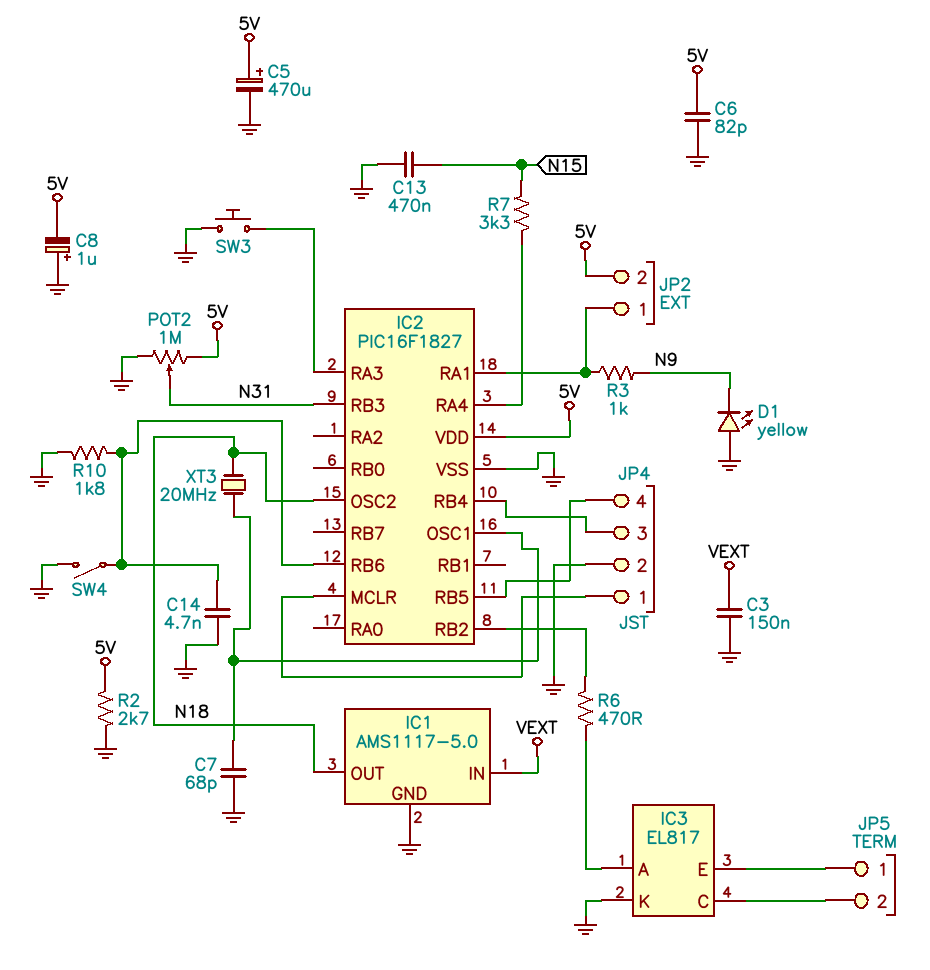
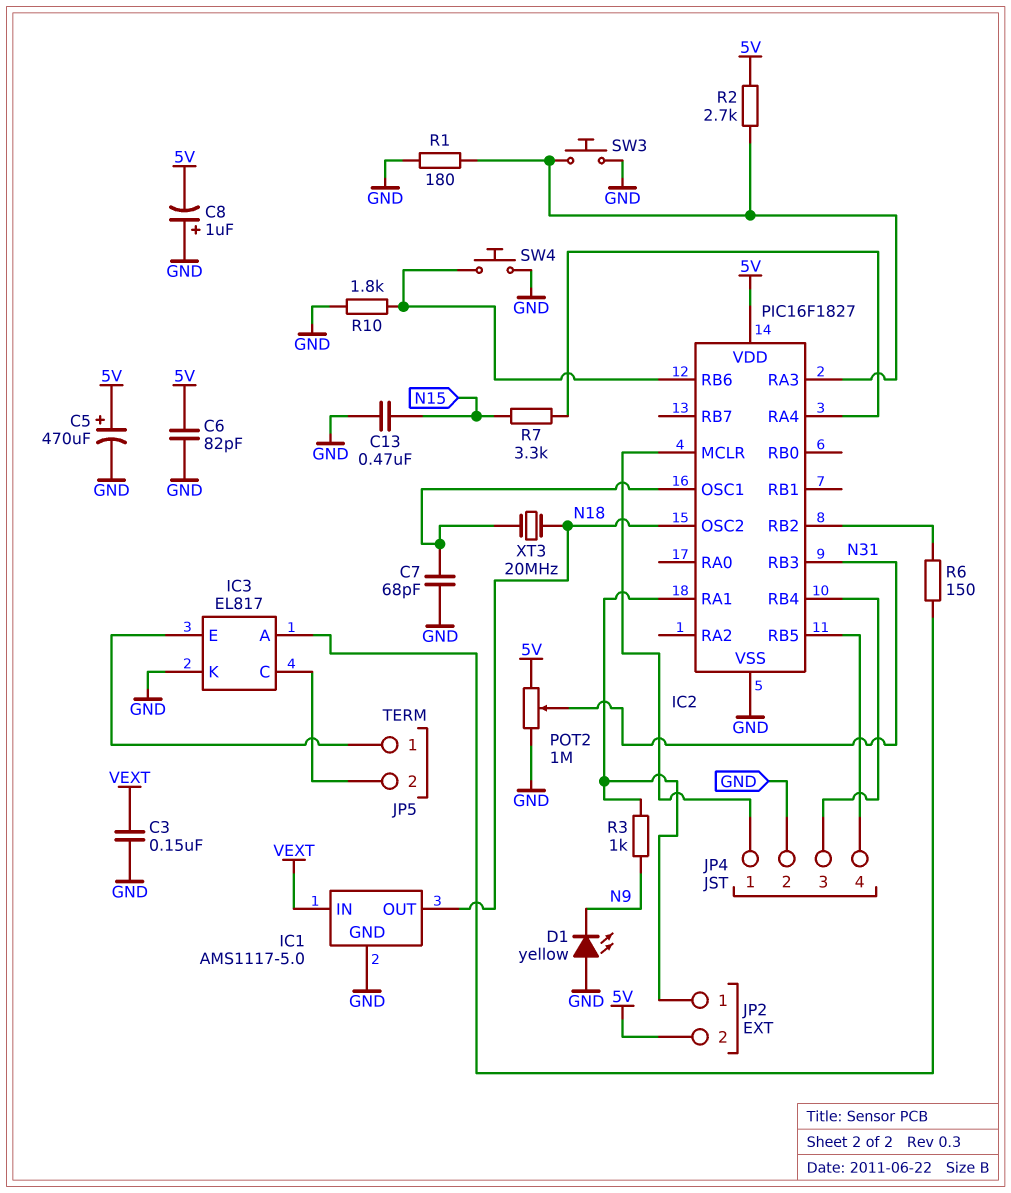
C14: 4.7nF (GND, IC2/RB6) -> none
R1: none -> 180 (GND, IC2/RA3)
R2: 2.7k (5V, GND) -> 2.7k (5V, IC2/RA3)
R6: 470 (IC2/RB2, IC3/A) -> 150 (IC2/RB2, IC3/A)
SW4: switch (GND, IC2/RB6) -> button (GND, IC2/RB6)

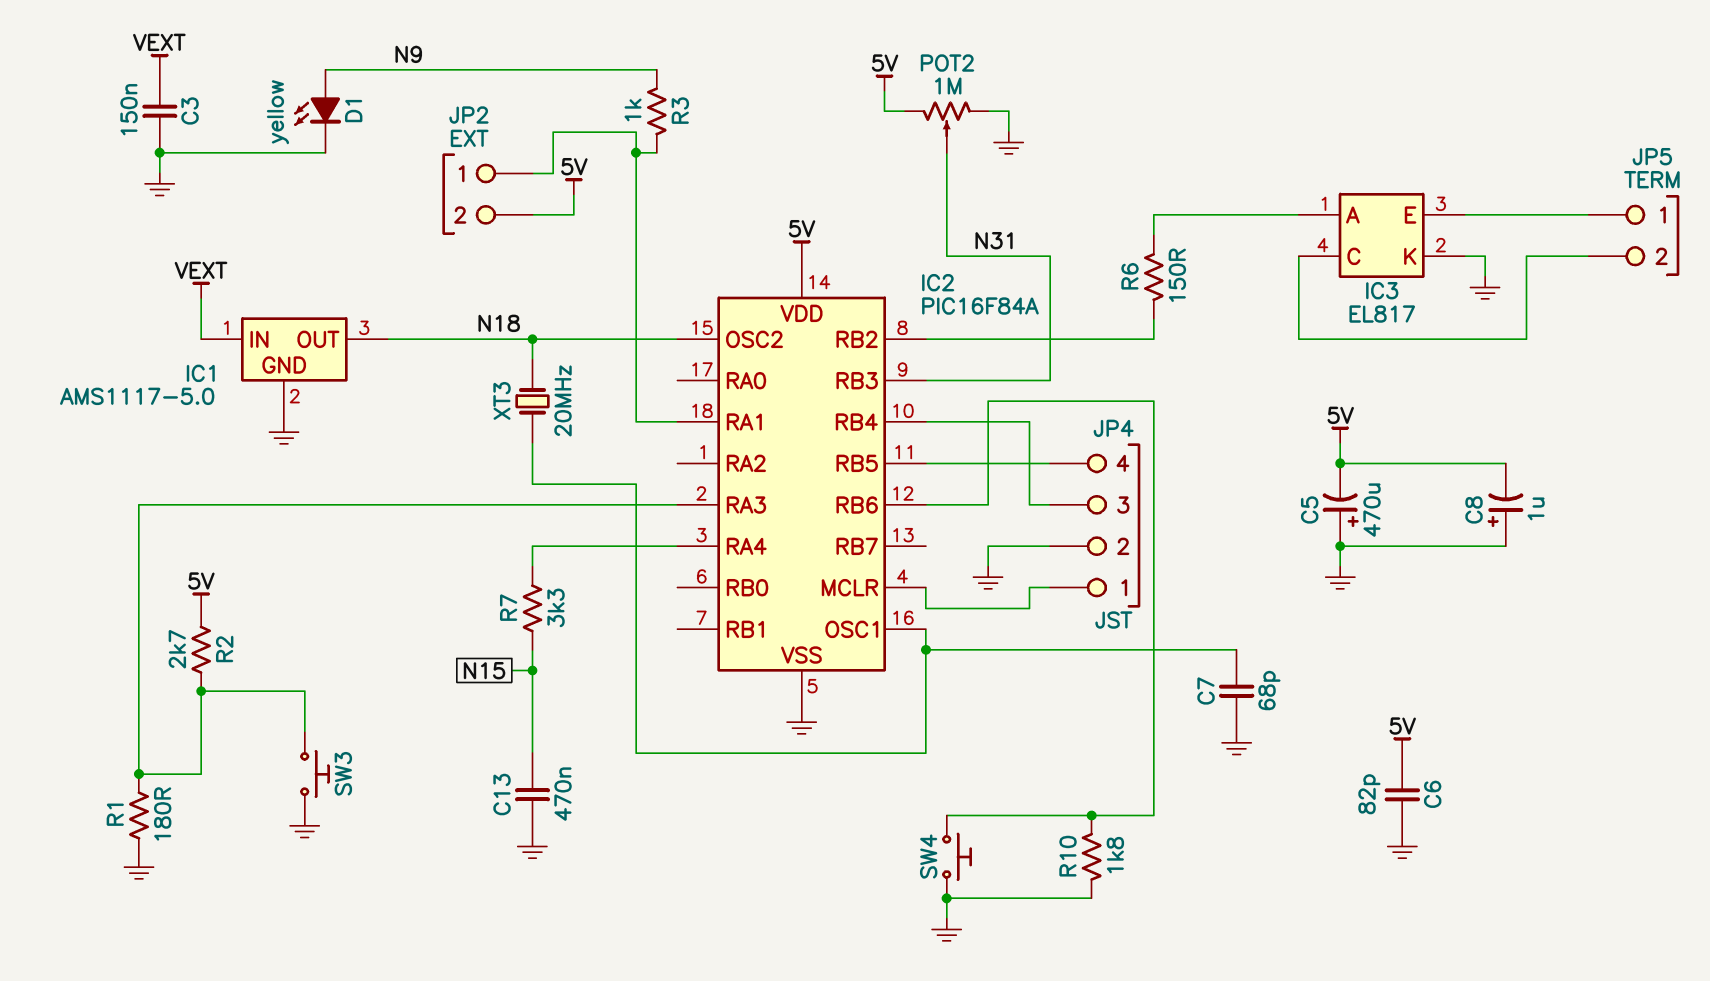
C5: 470uF (plus 5V, minus GND) -> 470uF (plus GND, minus 5V)
D1: LED yellow (A GND, K N9) -> LED yellow (A N9, K GND)
IC2: PIC16F1827 -> PIC16F84A

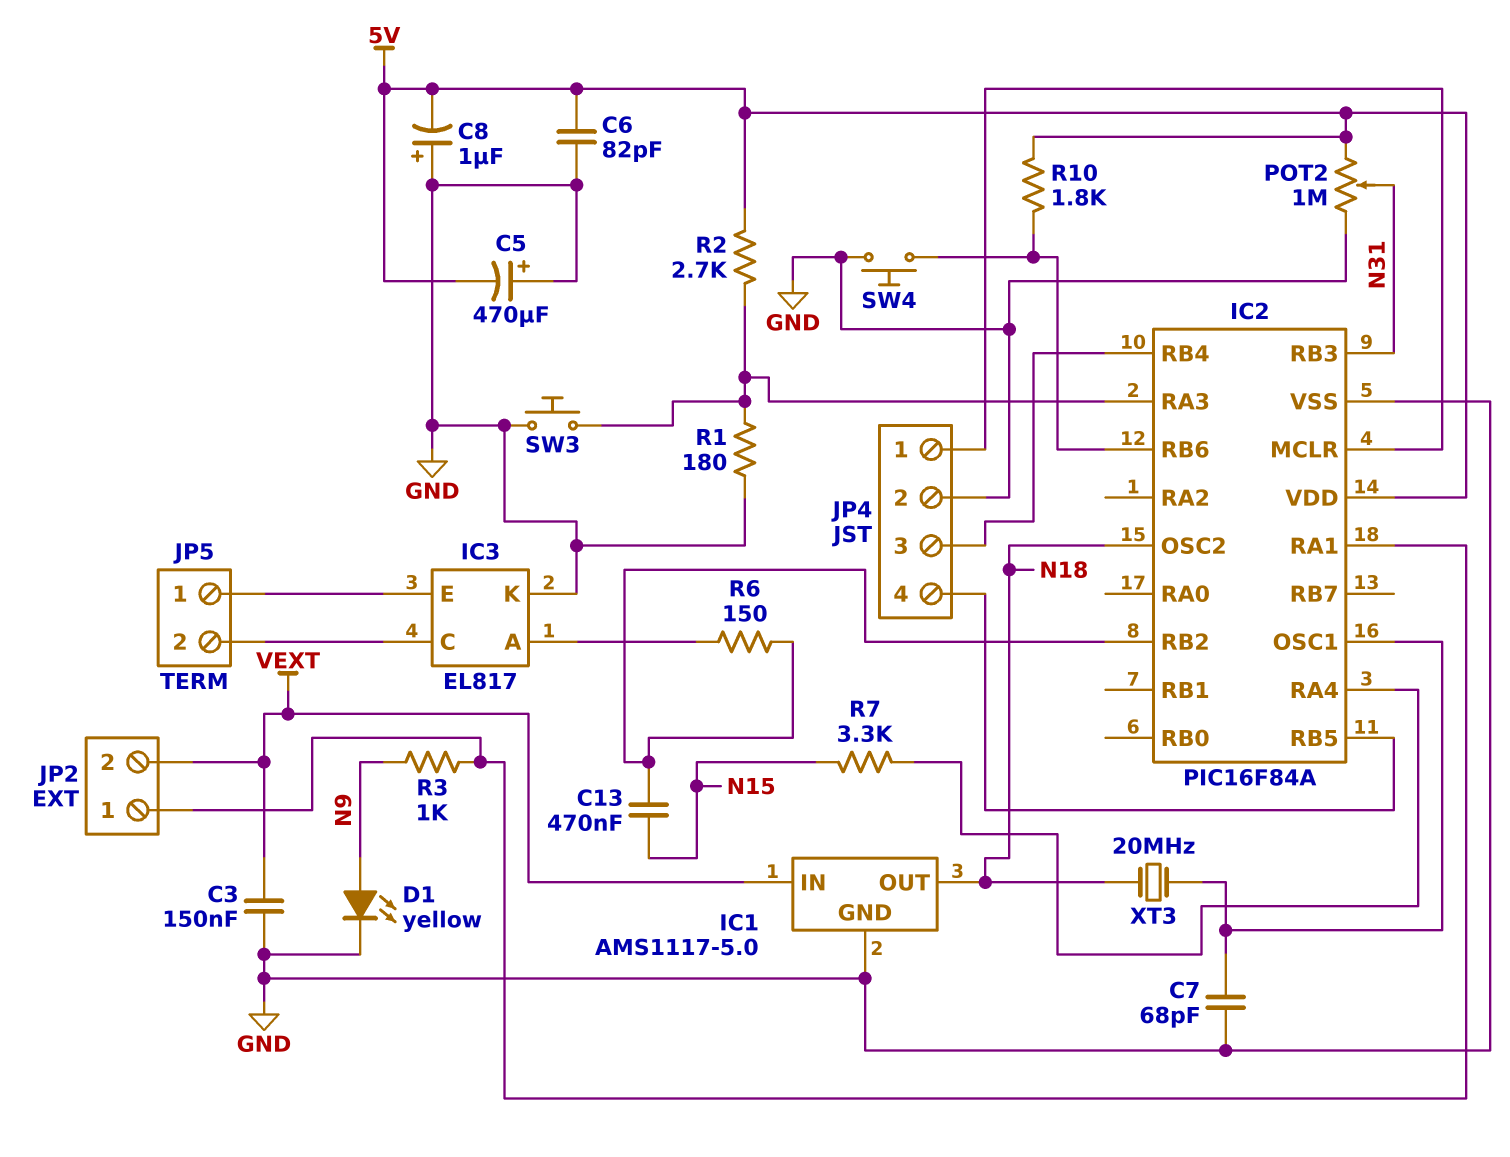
C13: 470nF (GND, N15) -> 470nF (IC2/RB2, N15)
JP2 pin 2: 5V -> VEXT
R10: 1.8k (GND, IC2/RB6) -> 1.8k (5V, IC2/RB6)

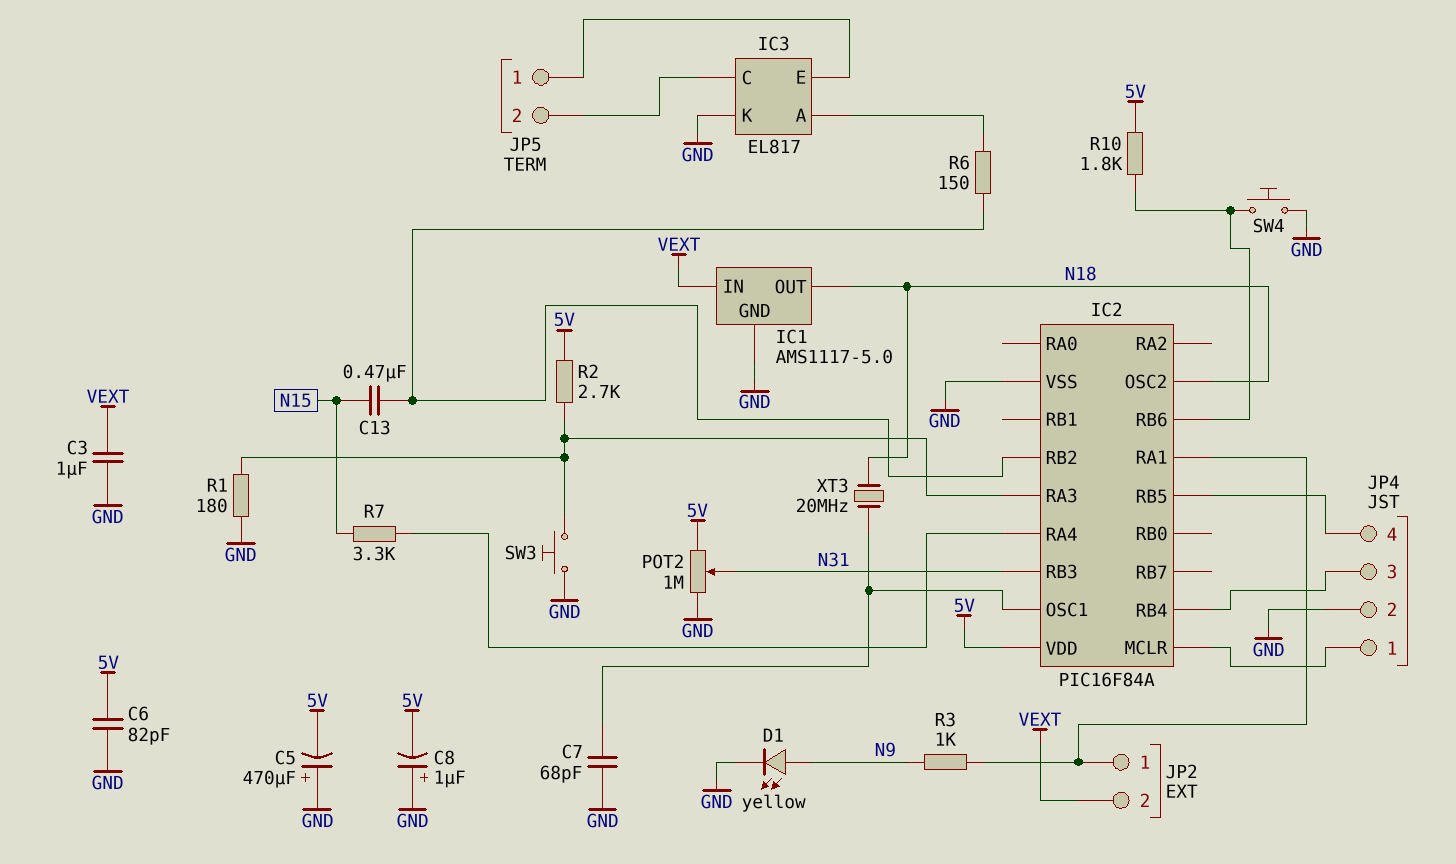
C3: 150nF (GND, VEXT) -> 1uF (GND, VEXT)

